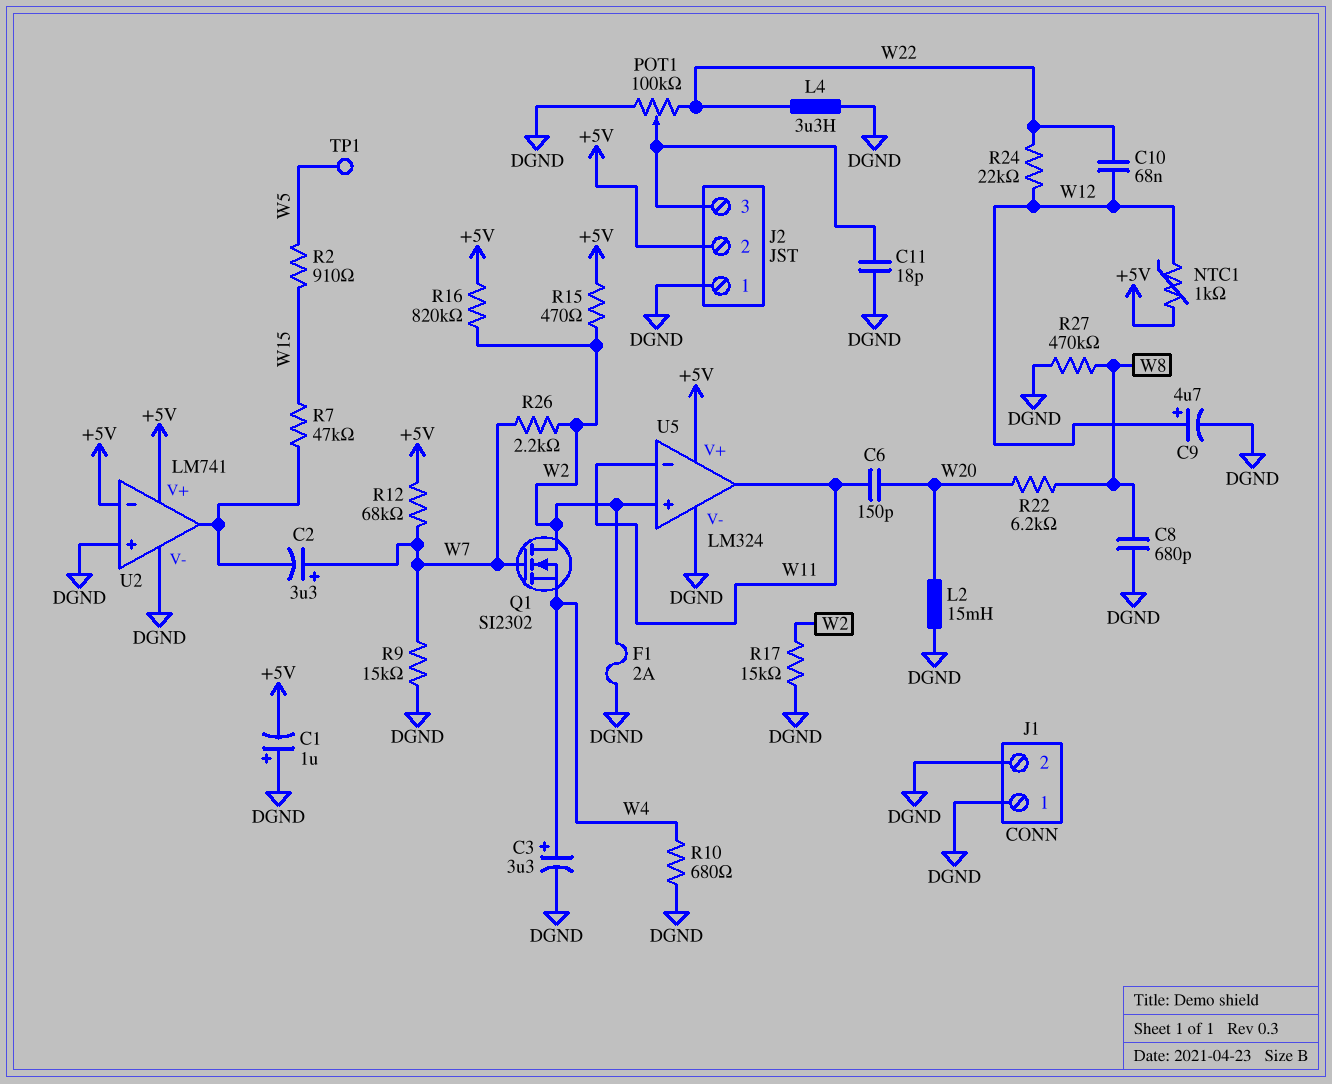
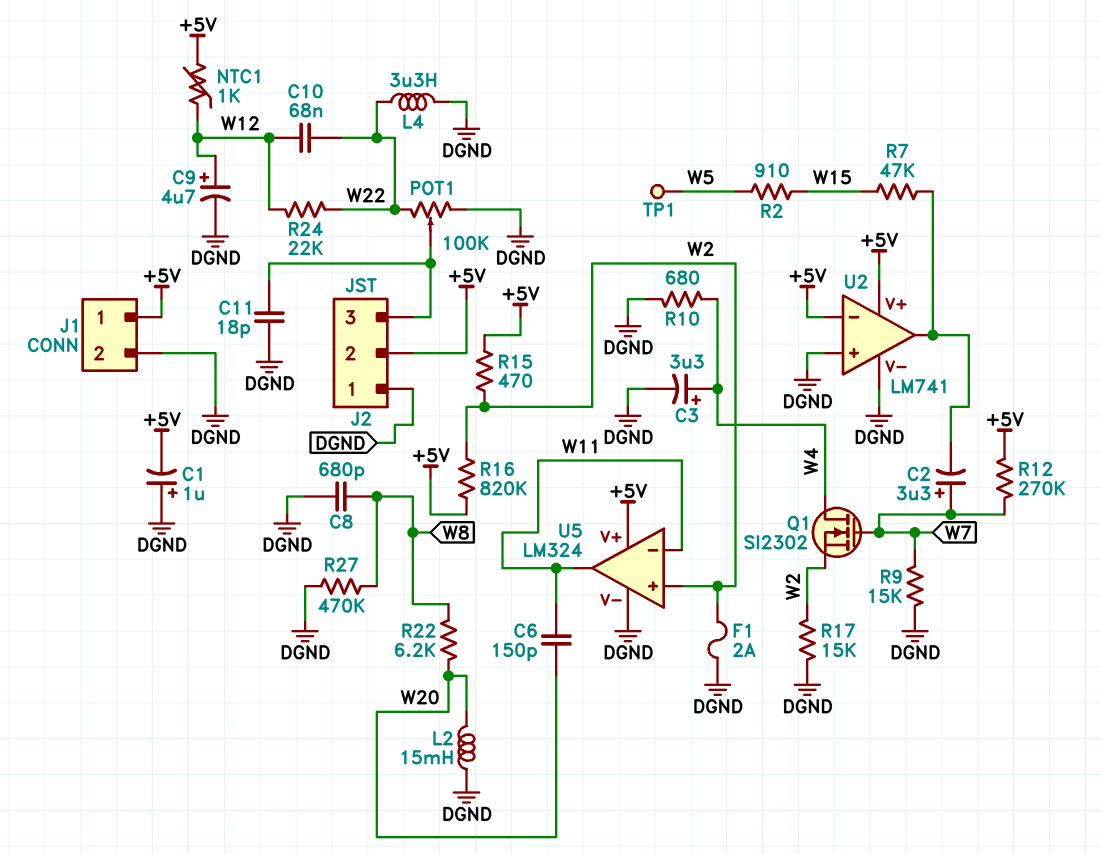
J1 pin 1: DGND -> +5V
Q1: NMOS SI2302 (G W7, D W2, S W4) -> NMOS SI2302 (G W7, D W4, S W2)
R12: 68k (+5V, W7) -> 270k (+5V, W7)
R26: 2.2k (W2, W7) -> none

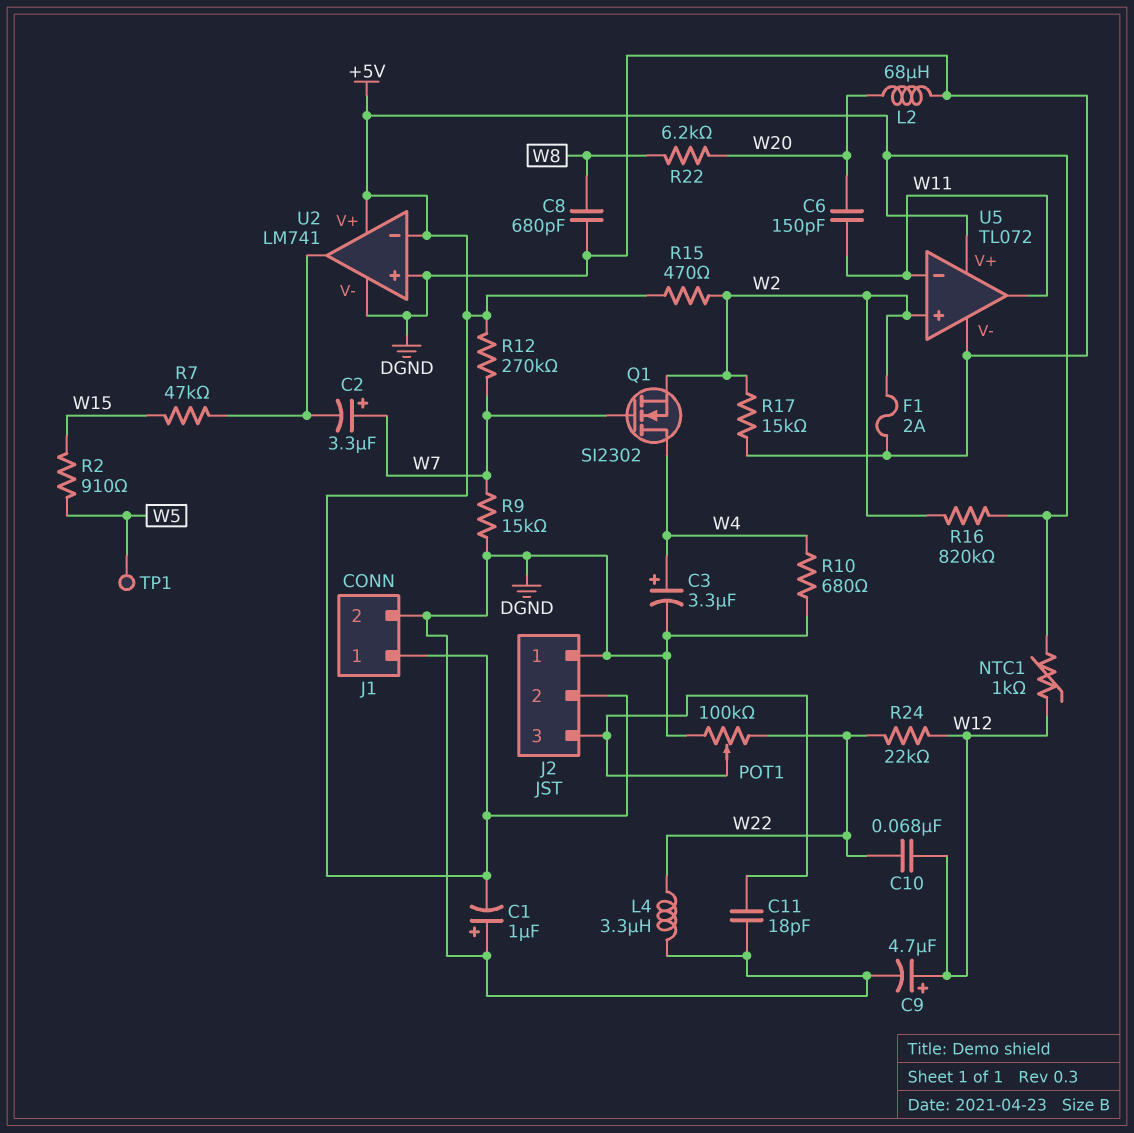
L2: 15mH (DGND, W20) -> 68uH (DGND, W20)
R27: 470k (DGND, W8) -> none
U5: LM324 -> TL072

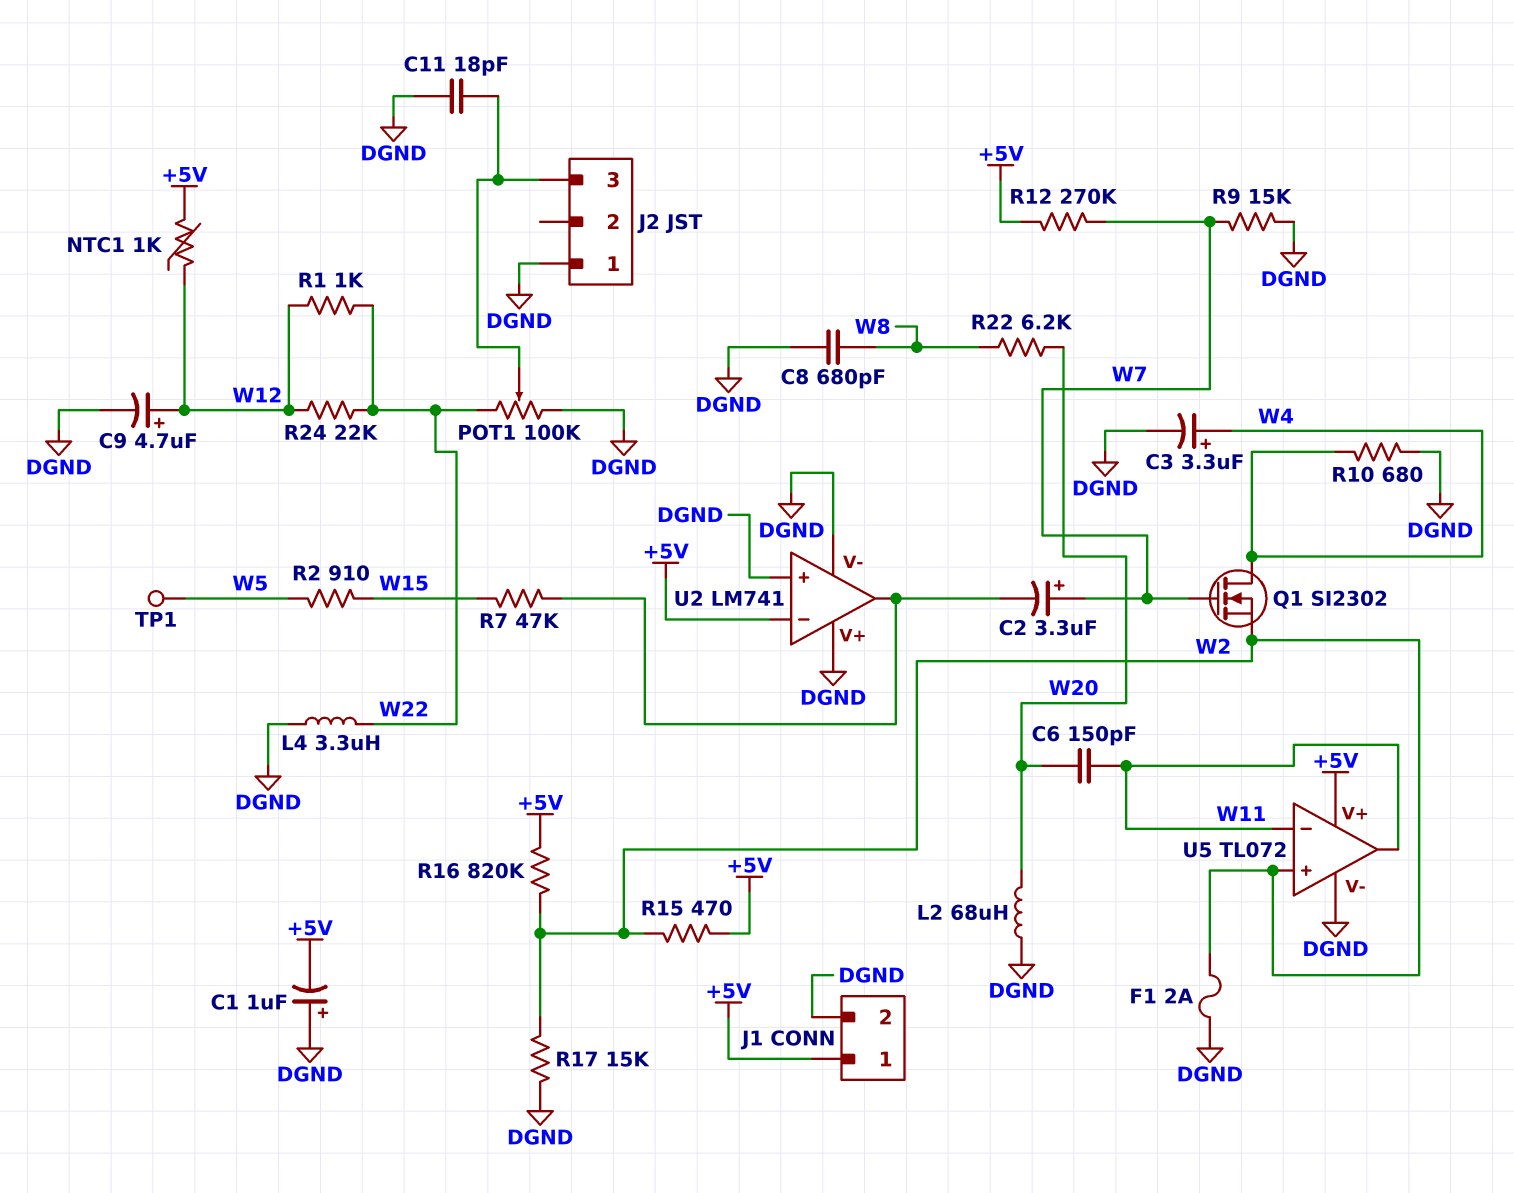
C10: 68nF (W12, W22) -> none
J2 pin 2: +5V -> none
R1: none -> 1k (W12, W22)
U2 pin V+: +5V -> DGND

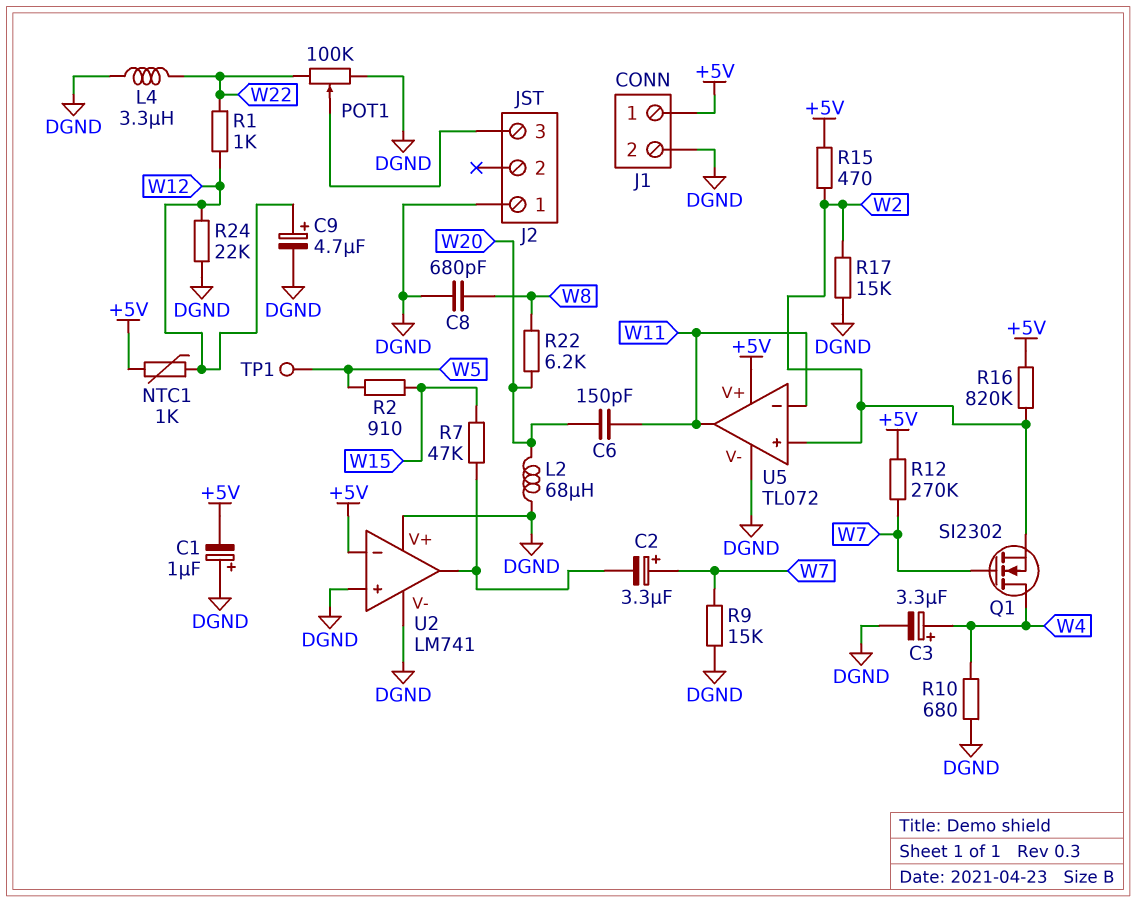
C11: 18pF (DGND, J2/3) -> none
F1: 2A (DGND, W2) -> none
R24: 22k (W12, W22) -> 22k (DGND, W12)

